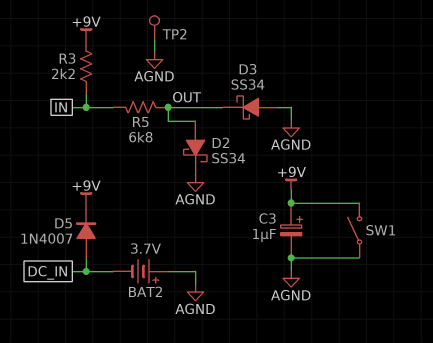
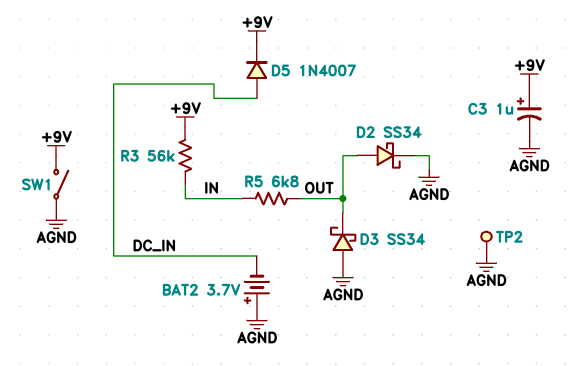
R3: 2.2k (+9V, IN) -> 56k (+9V, IN)

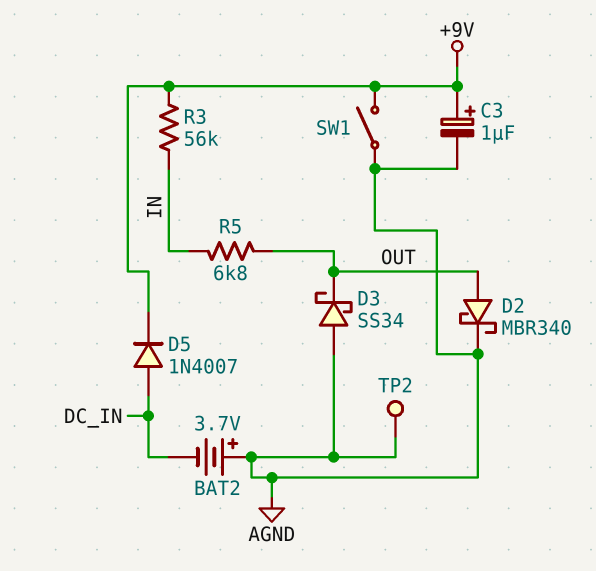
D2: schottky SS34 (A OUT, K AGND) -> schottky MBR340 (A OUT, K AGND)

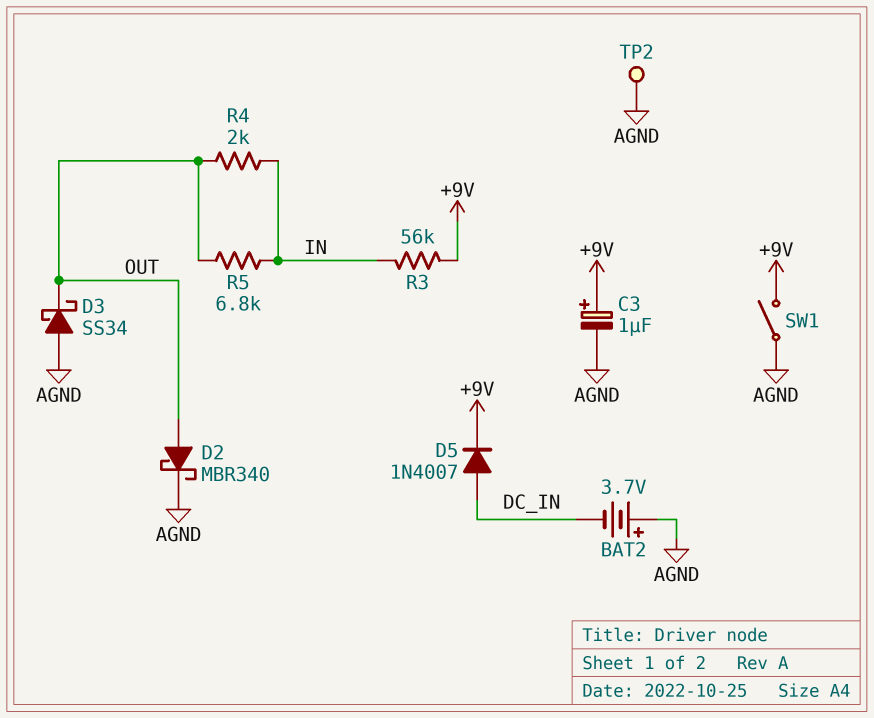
R4: none -> 2k (IN, OUT)

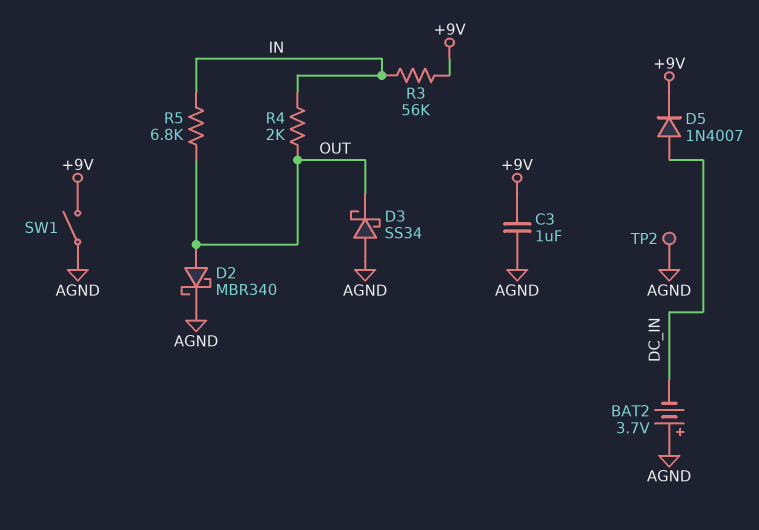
C3: 1uF (plus +9V, minus AGND) -> 1uF (+9V, AGND)

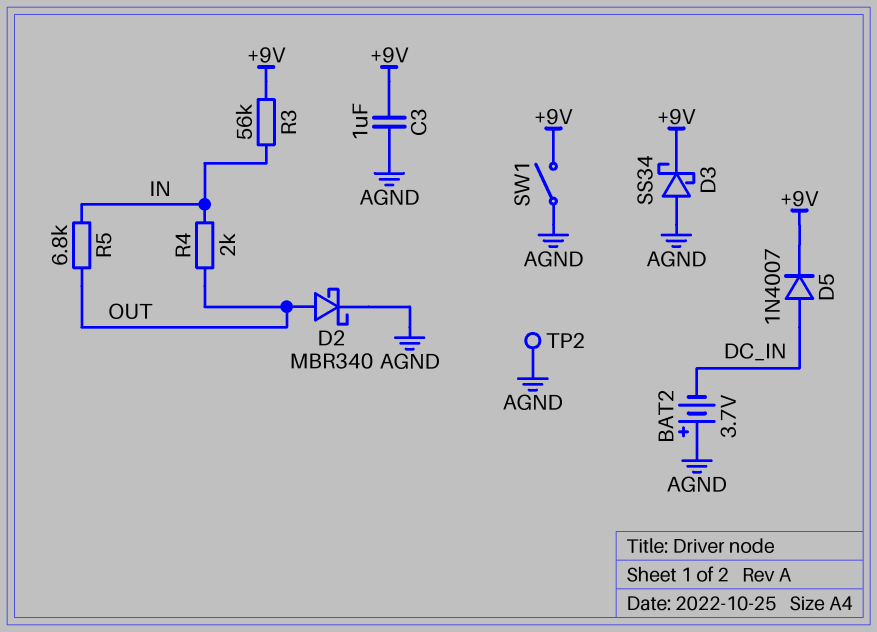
D3: schottky SS34 (A AGND, K OUT) -> schottky SS34 (A AGND, K +9V)

